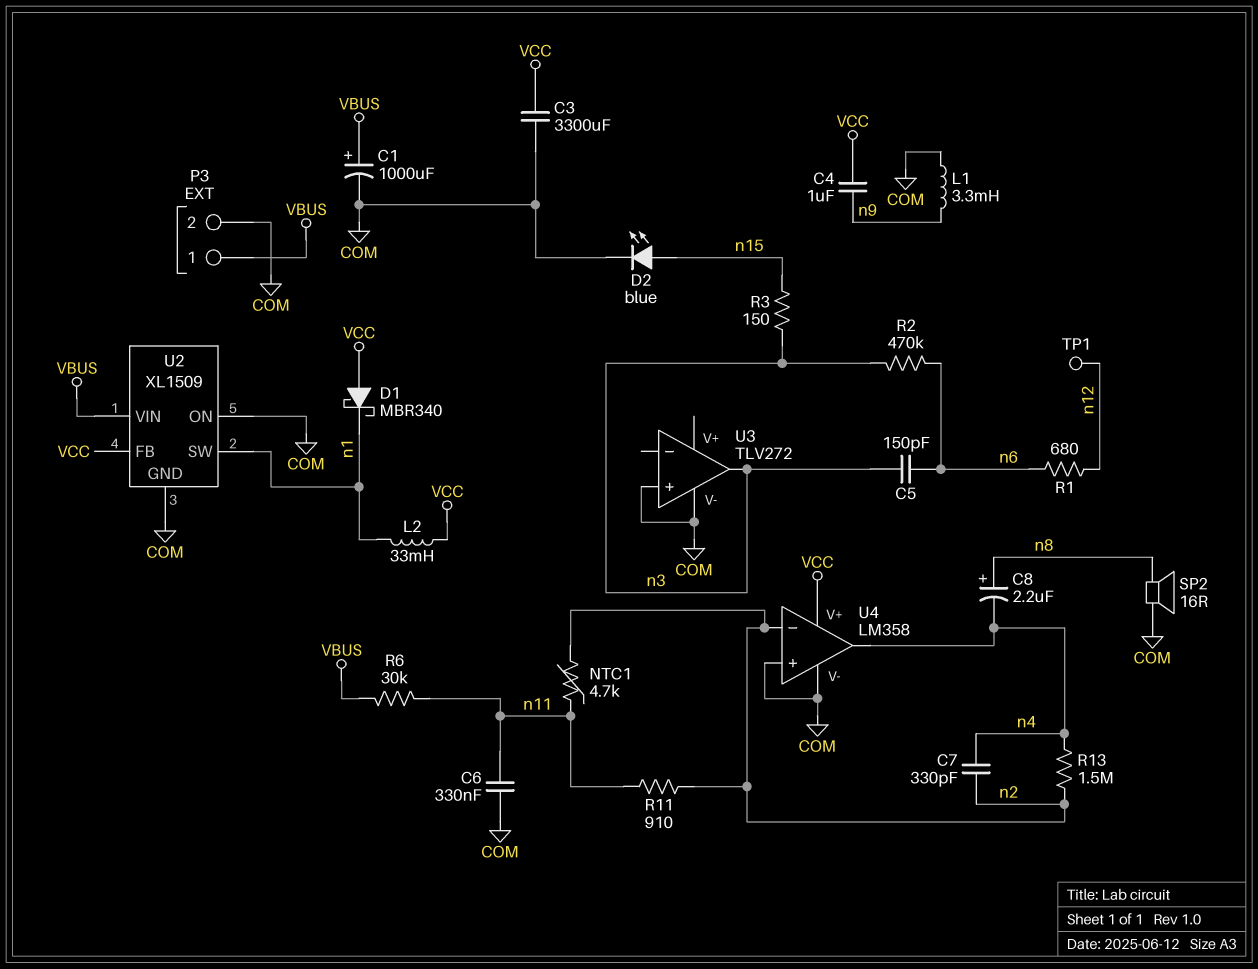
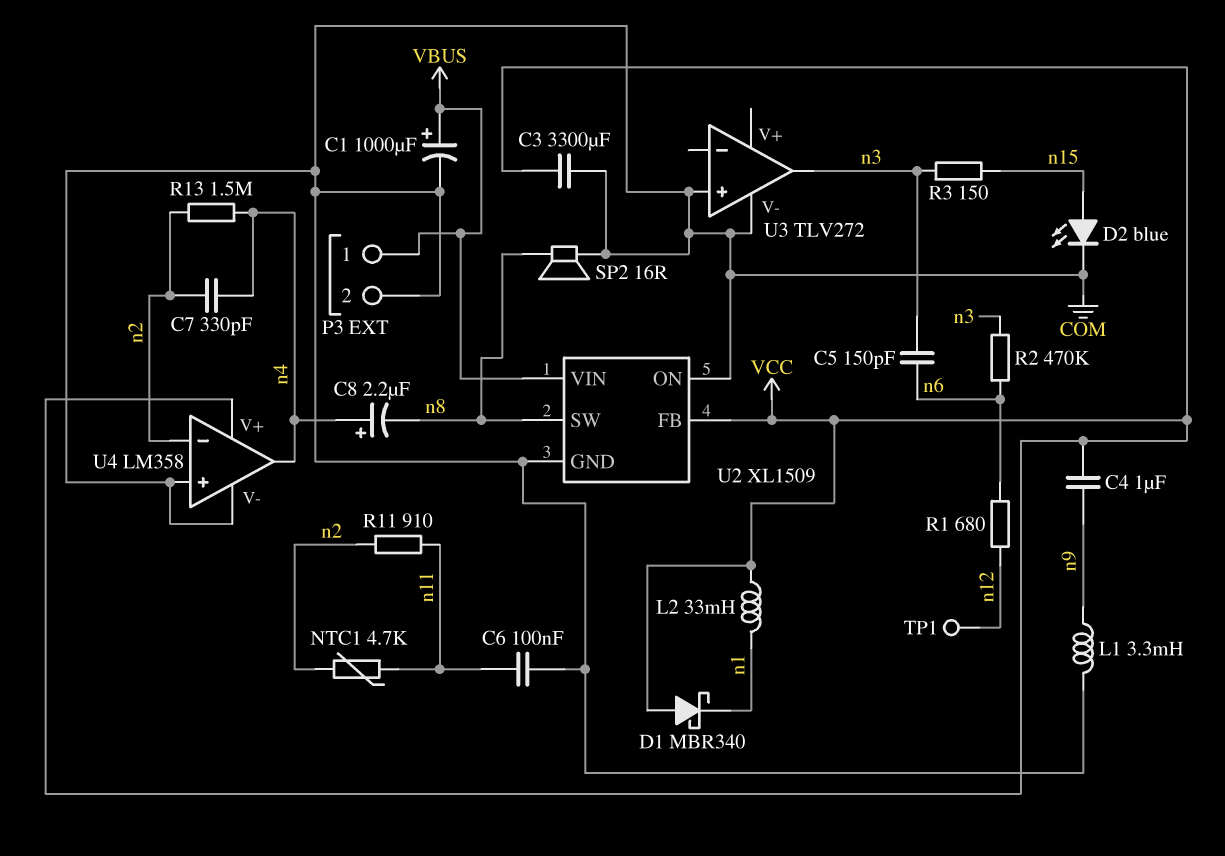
C6: 330nF (COM, n11) -> 100nF (COM, n11)
C8: 2.2uF (plus n8, minus n4) -> 2.2uF (plus n4, minus n8)
R6: 30k (VBUS, n11) -> none
U2 pin SW: n1 -> n8

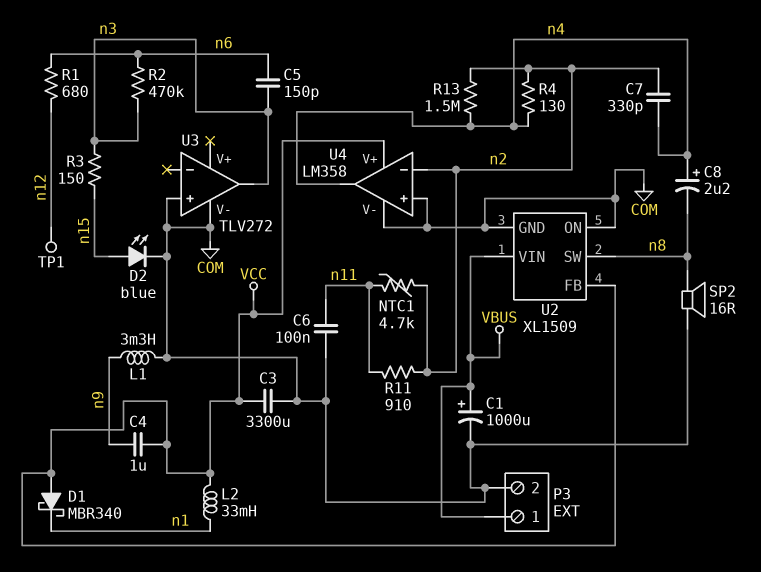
R4: none -> 130 (n2, n4)

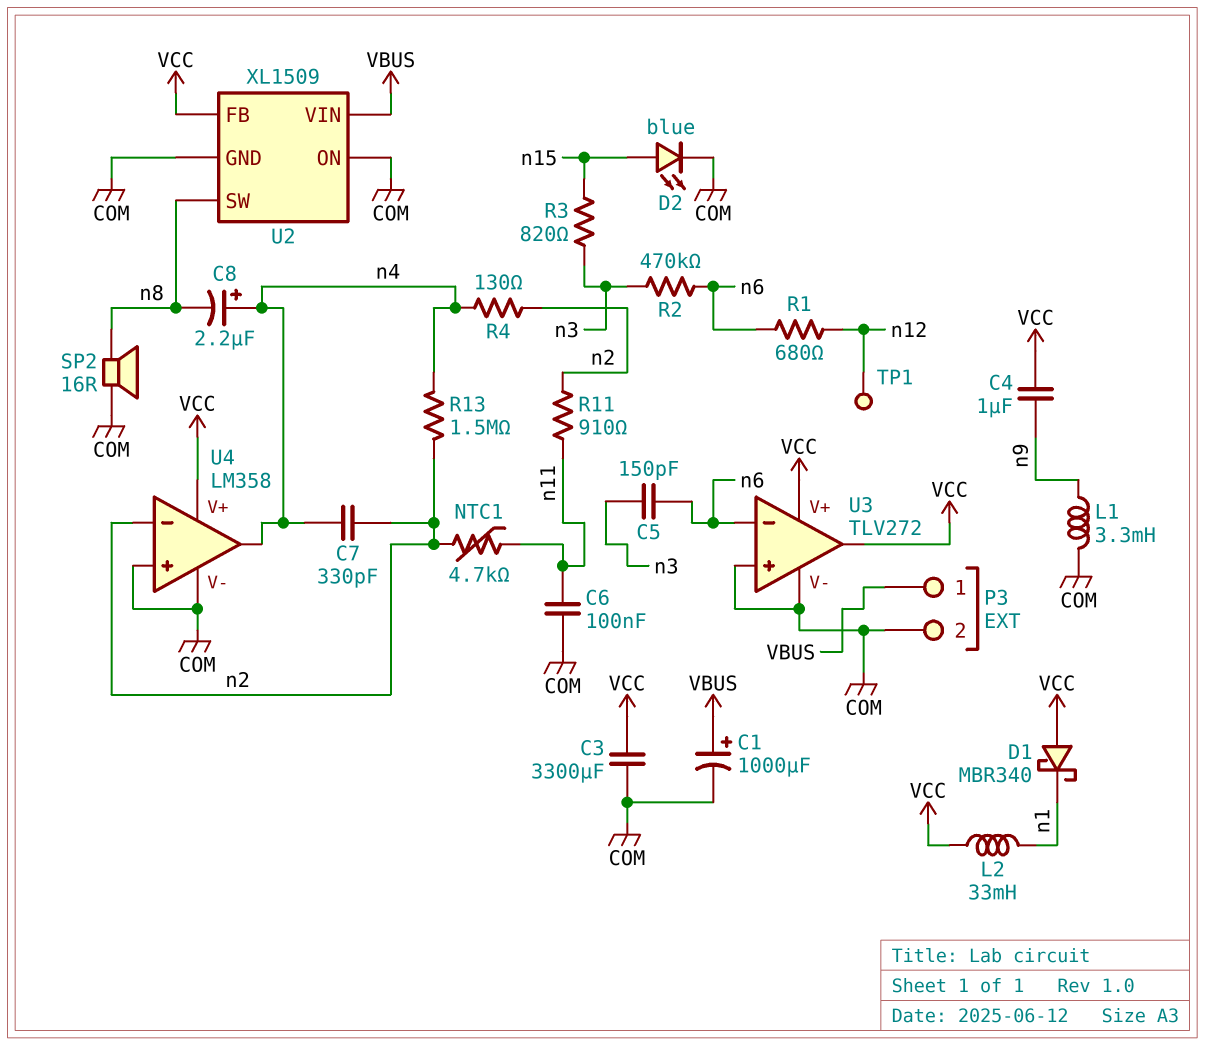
R3: 150 (n3, n15) -> 820 (n3, n15)
U3 pin V+: none -> VCC
U3 pin in-: none -> n6
U3 pin out: n3 -> VCC

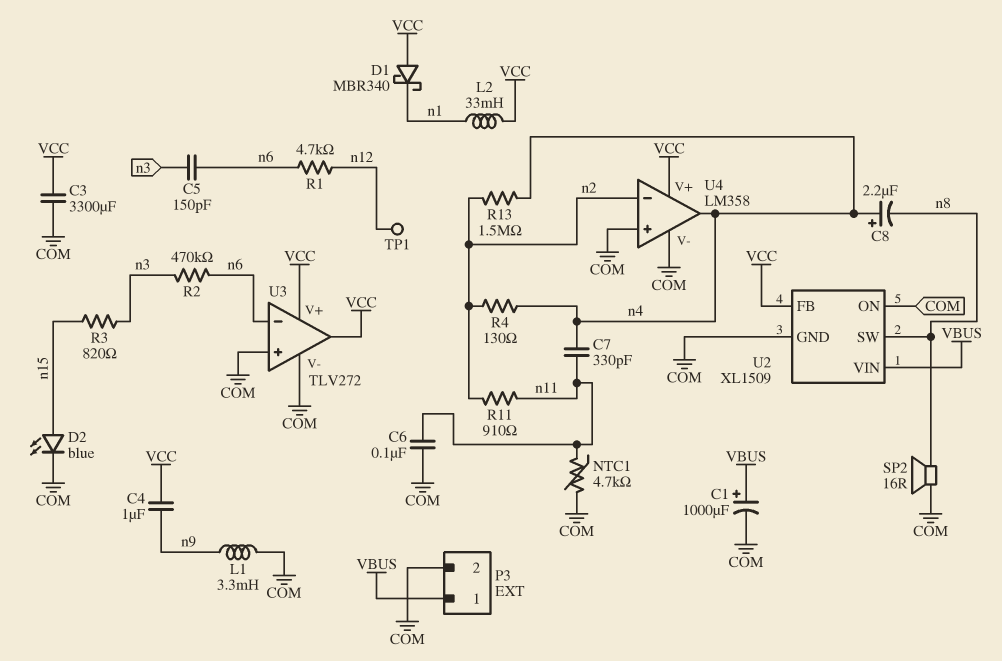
C7: 330pF (n2, n4) -> 330pF (n4, n11)
NTC1: 4.7k (n2, n11) -> 4.7k (COM, n11)
R1: 680 (n6, n12) -> 4.7k (n6, n12)

